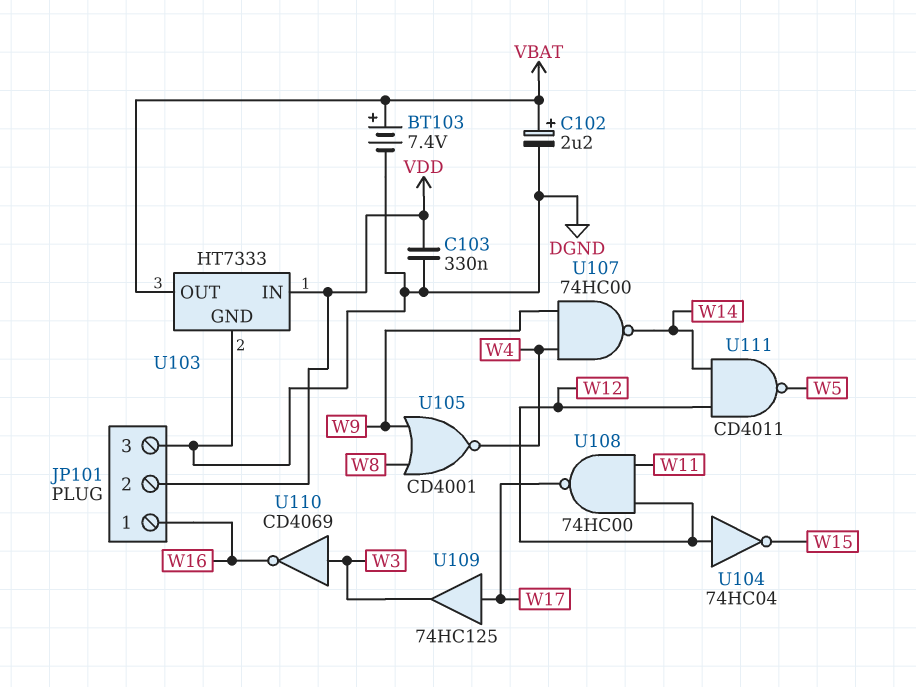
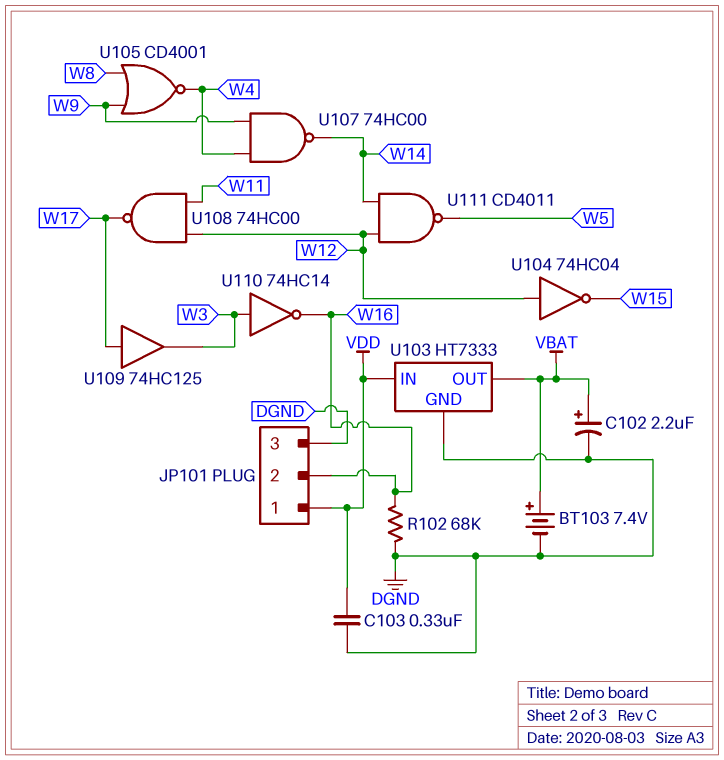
JP101 pin 1: W16 -> VDD
JP101 pin 2: VDD -> W16
R102: none -> 68k (DGND, W16)
U110: NOT CD4069 (in W3, out W16) -> NOT 74HC14 (in W3, out W16)

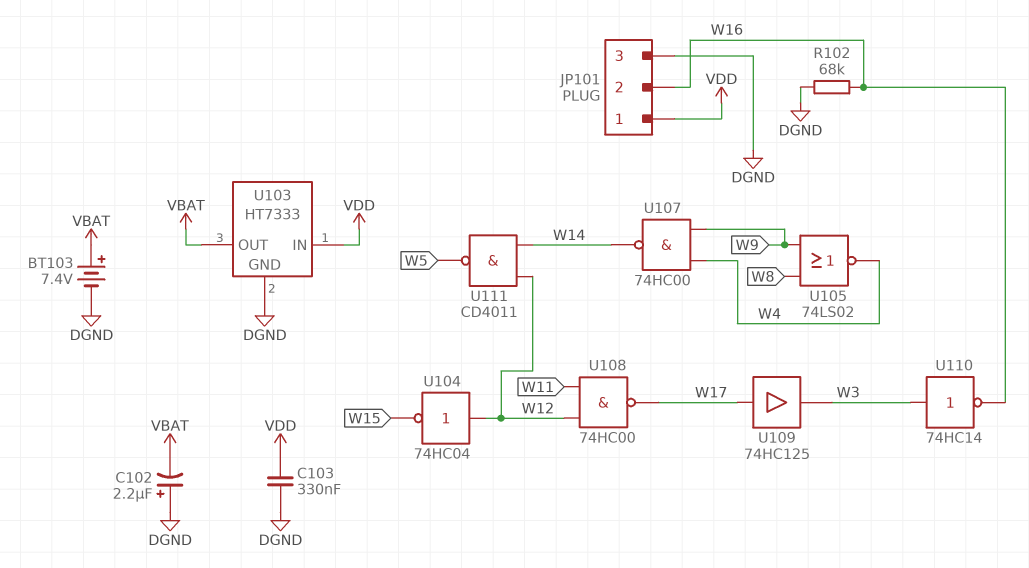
C102: 2.2uF (plus VBAT, minus DGND) -> 2.2uF (plus DGND, minus VBAT)
U105: NOR CD4001 (in W8, in W9, out W4) -> NOR 74LS02 (in W8, in W9, out W4)

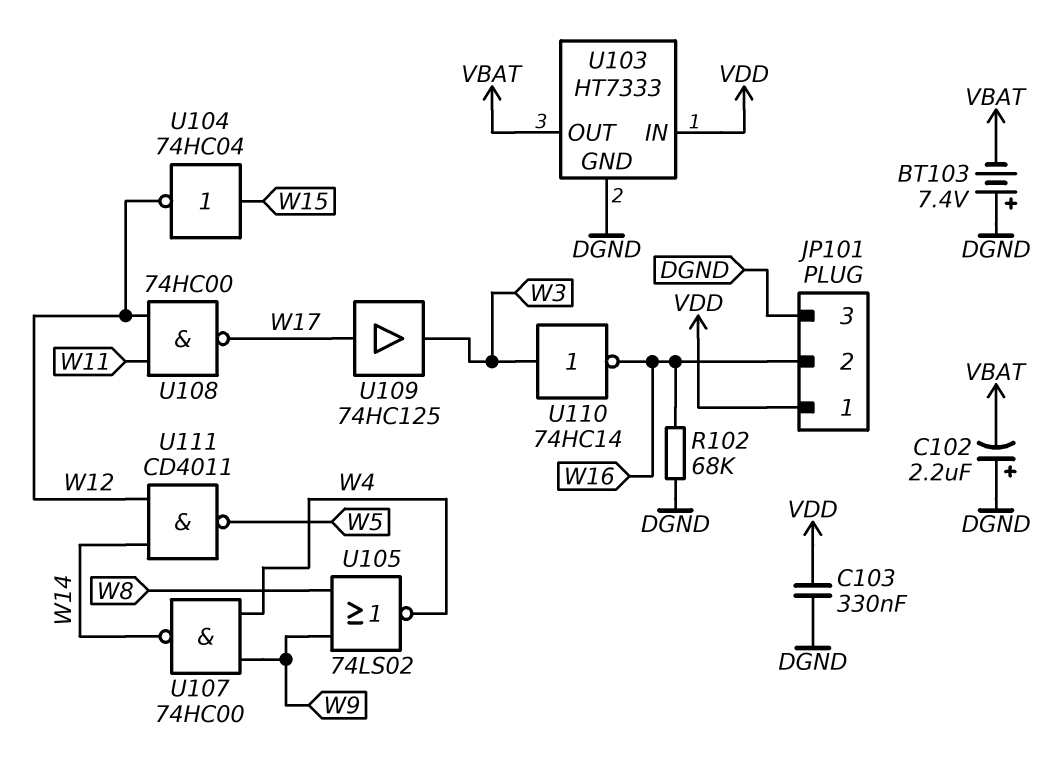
BT103: 7.4V (plus VBAT, minus DGND) -> 7.4V (plus DGND, minus VBAT)
U104: NOT 74HC04 (in W12, out W15) -> NOT 74HC04 (in W15, out W12)

